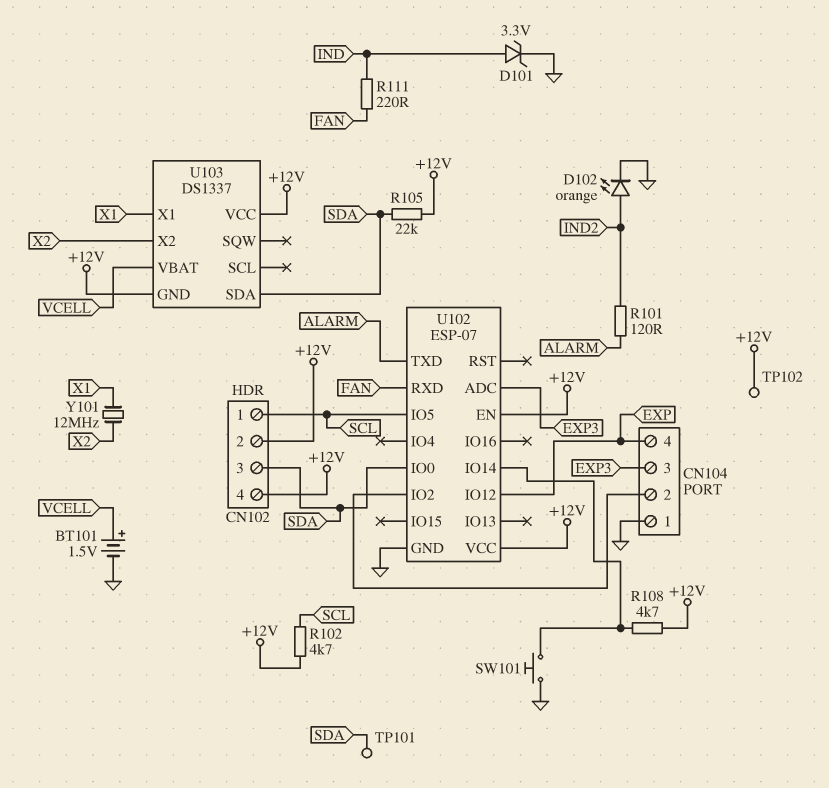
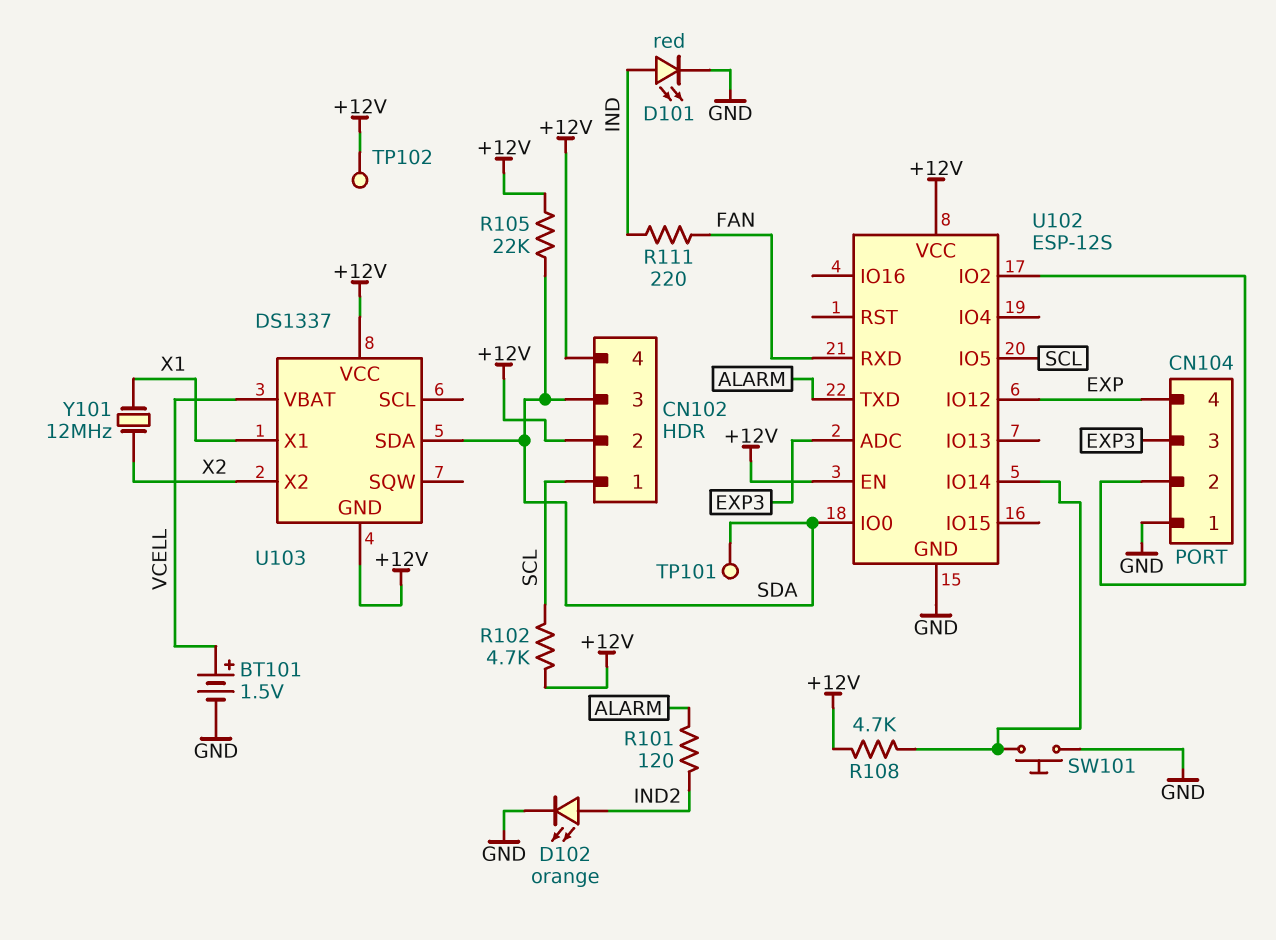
D101: zener 3.3V (A IND, K GND) -> LED red (A IND, K GND)
U102: ESP-07 -> ESP-12S

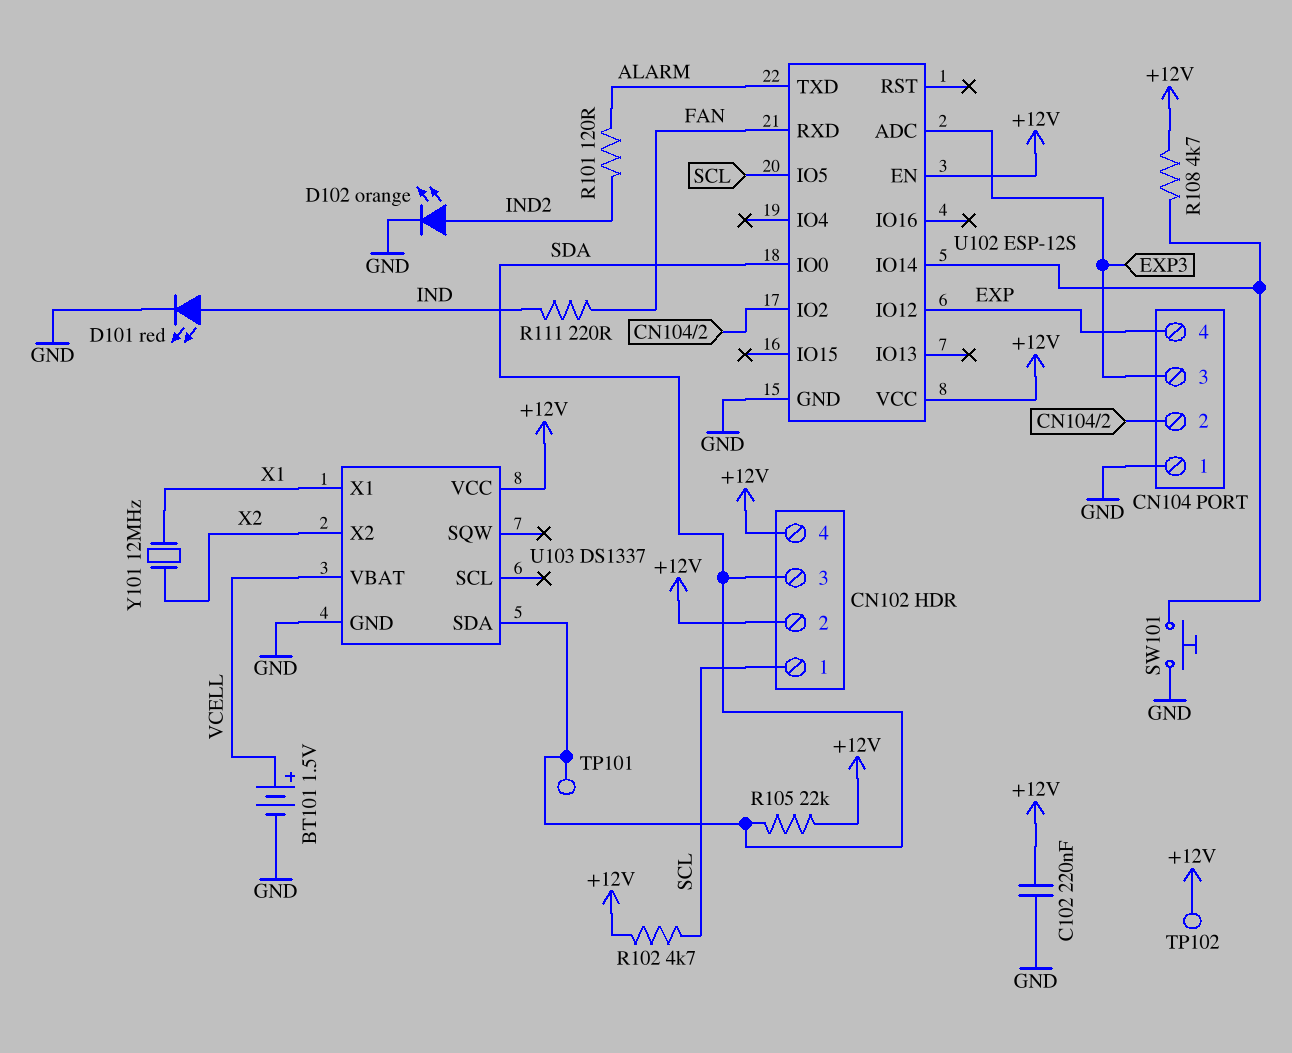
C102: none -> 220nF (+12V, GND)
U103 pin GND: +12V -> GND

